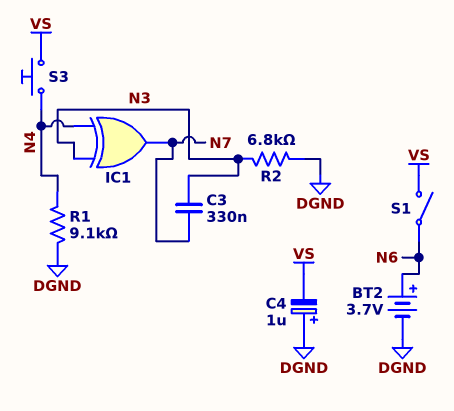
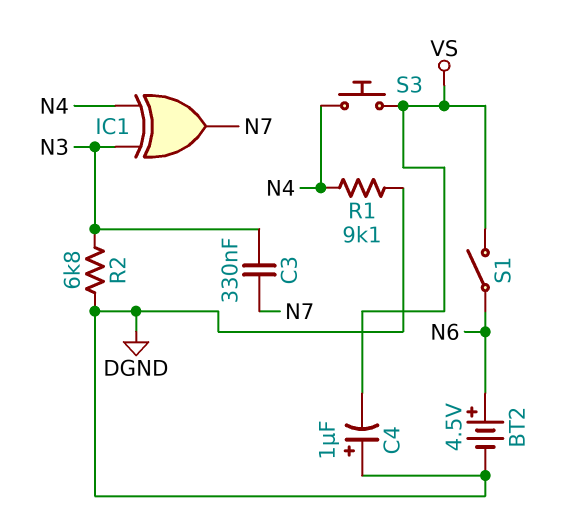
BT2: 3.7V (plus N6, minus DGND) -> 4.5V (plus N6, minus DGND)

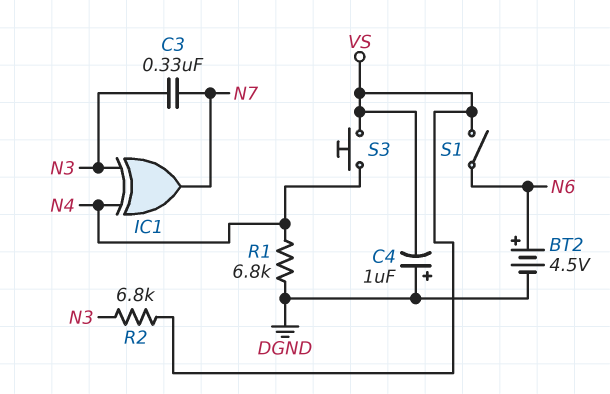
R1: 9.1k (DGND, N4) -> 6.8k (DGND, N4)
R2: 6.8k (DGND, N3) -> 6.8k (N3, VS)

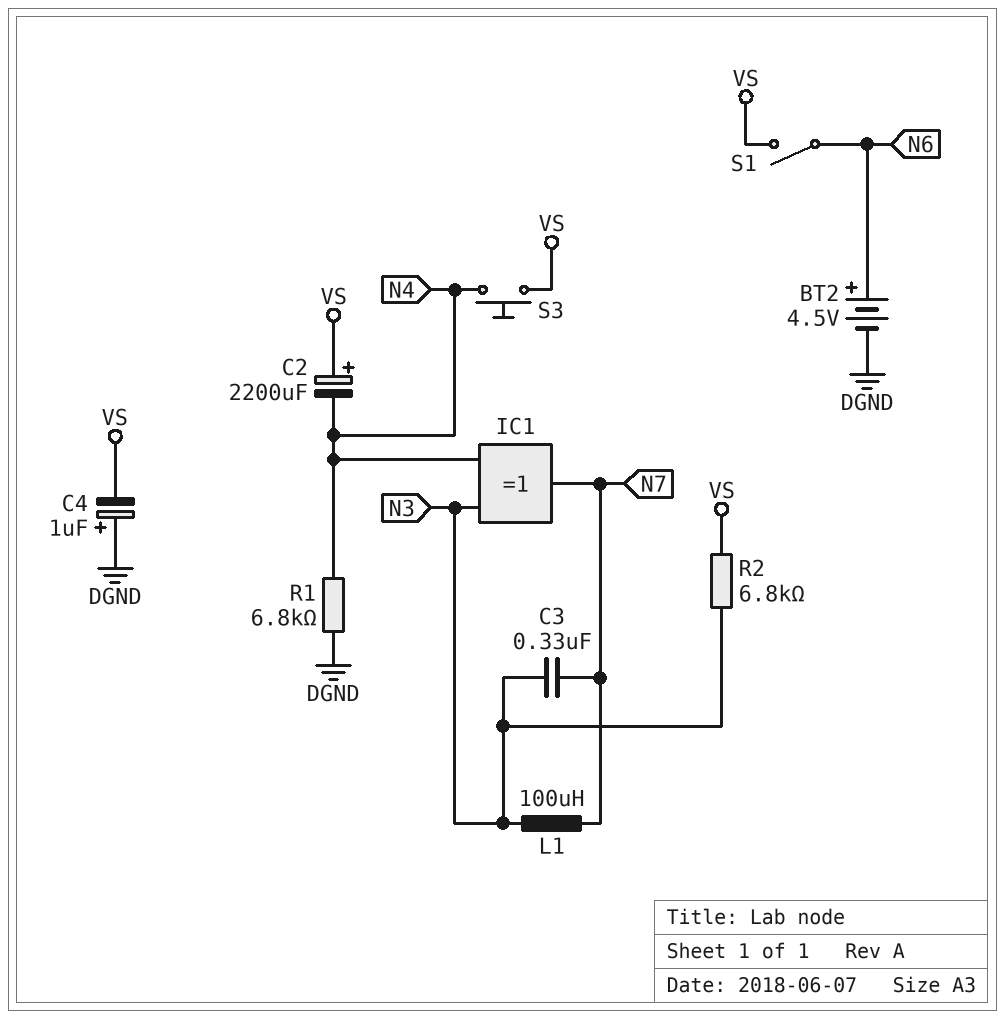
C2: none -> 2200uF (plus VS, minus N4)
L1: none -> 100uH (N3, N7)

